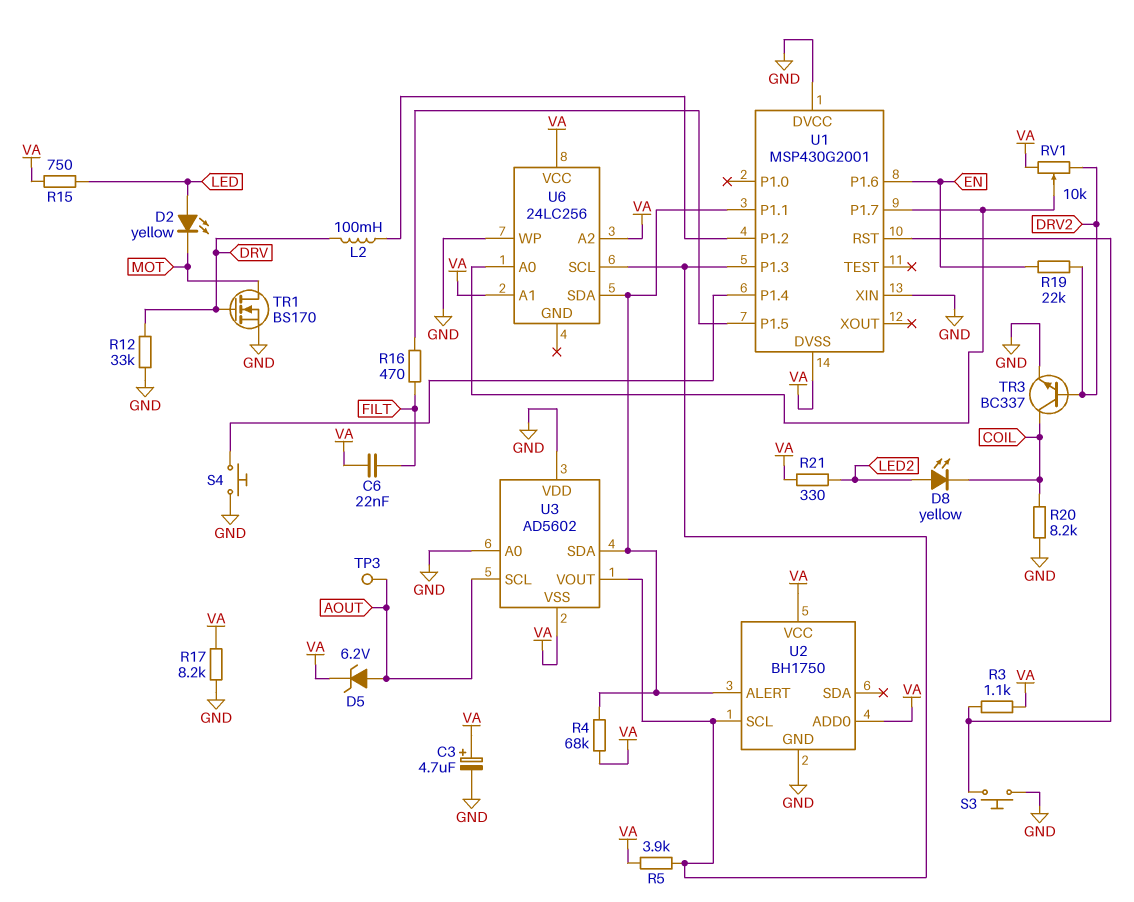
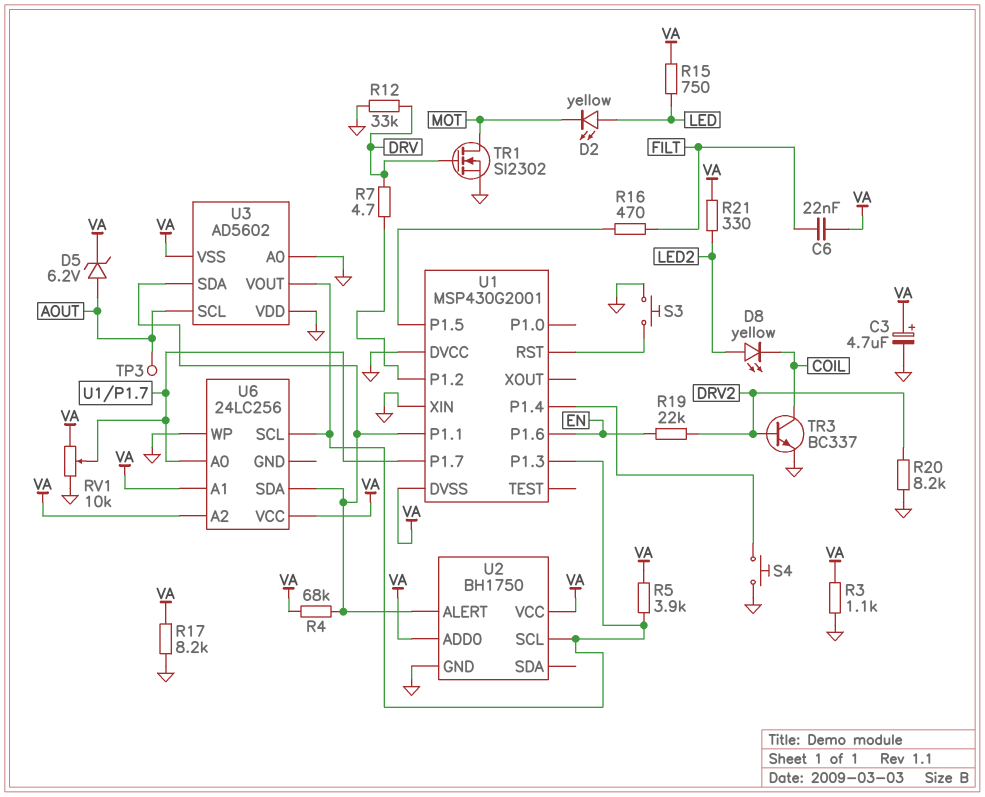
L2: 100mH (DRV, U1/P1.2) -> none
R3: 1.1k (U1/RST, VA) -> 1.1k (GND, VA)
R7: none -> 4.7 (DRV, U1/P1.2)
R20: 8.2k (COIL, GND) -> 8.2k (DRV2, GND)
RV1: 10k (DRV2, VA, wiper U1/P1.7) -> 10k (GND, VA, wiper U1/P1.7)
TR1: NMOS BS170 (G DRV, D MOT, S GND) -> NMOS SI2302 (G DRV, D MOT, S GND)

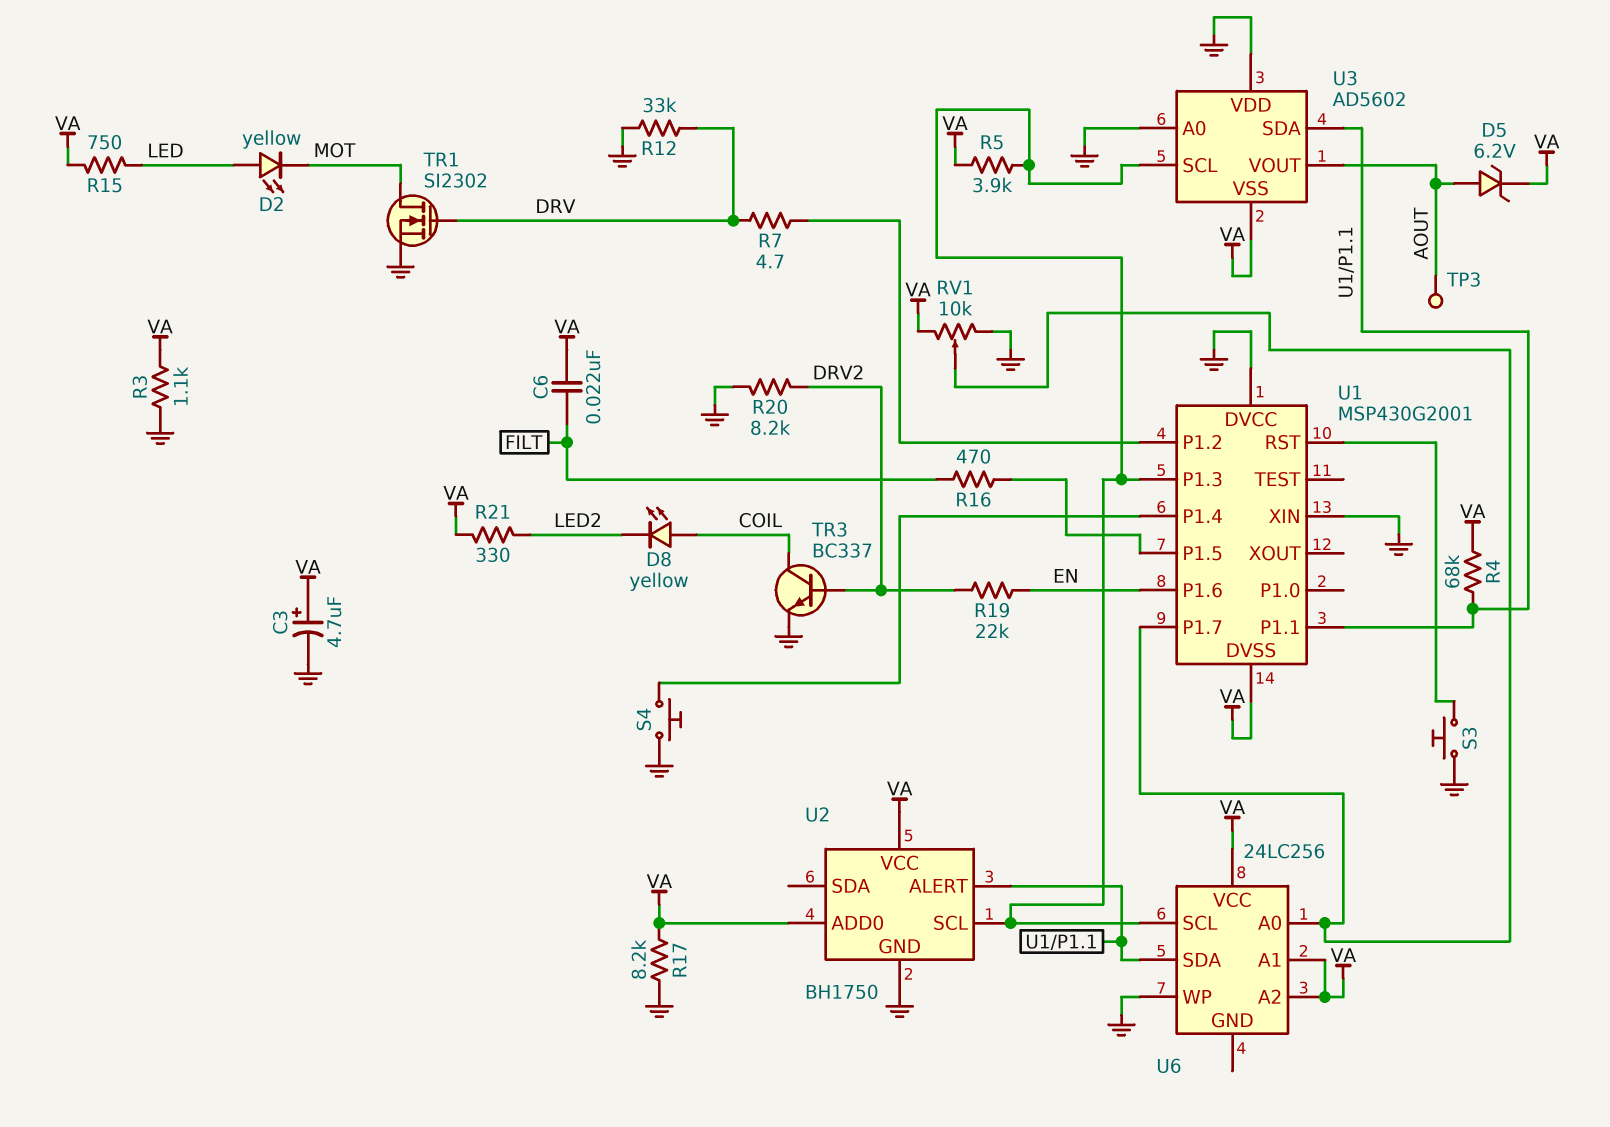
D8: LED yellow (A LED2, K COIL) -> LED yellow (A COIL, K LED2)
U3 pin SCL: AOUT -> U1/P1.3
U3 pin VOUT: U1/P1.3 -> AOUT

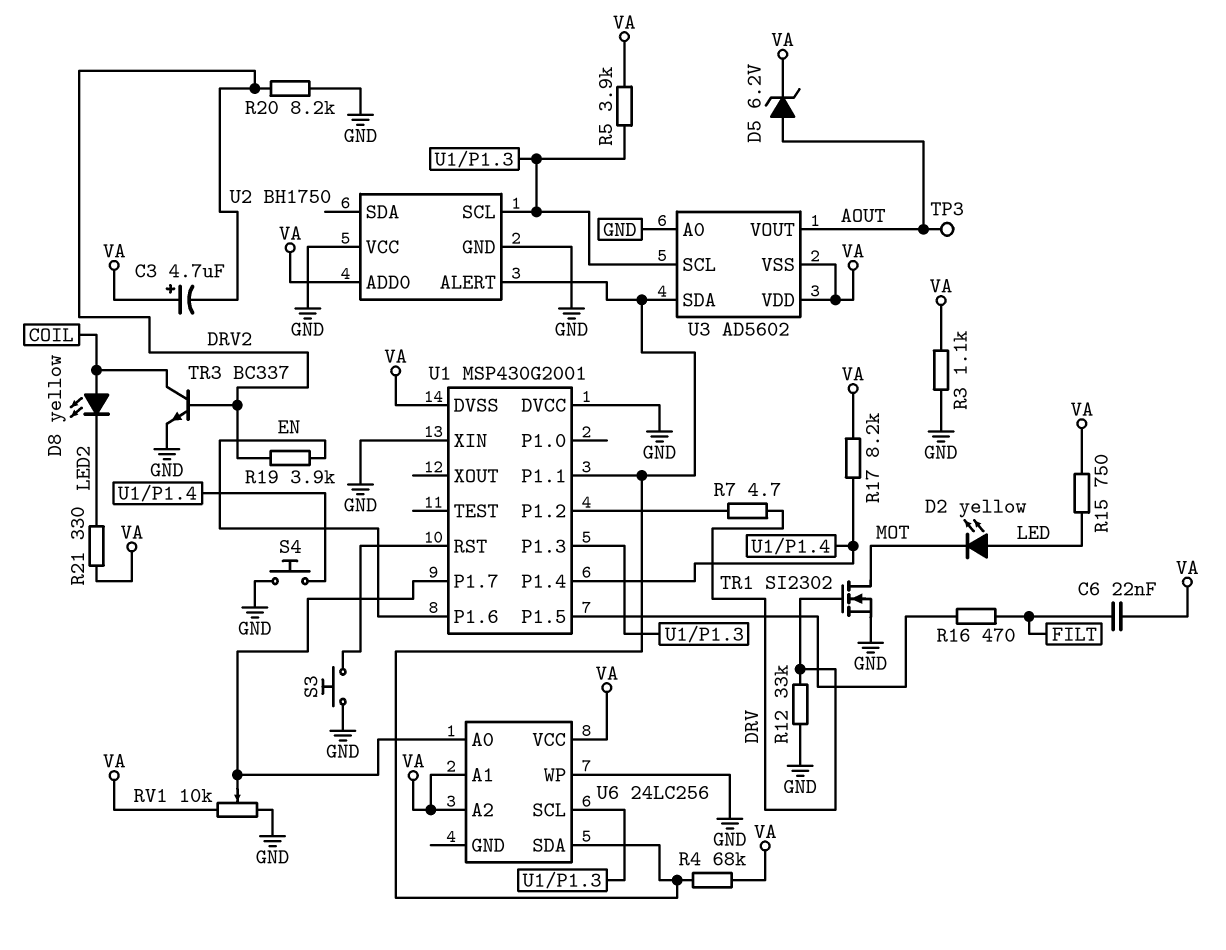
C3: 4.7uF (plus VA, minus GND) -> 4.7uF (plus VA, minus DRV2)
R17: 8.2k (GND, VA) -> 8.2k (U1/P1.4, VA)
R19: 22k (DRV2, EN) -> 3.9k (DRV2, EN)
U2 pin VCC: VA -> GND
U3 pin VDD: GND -> VA

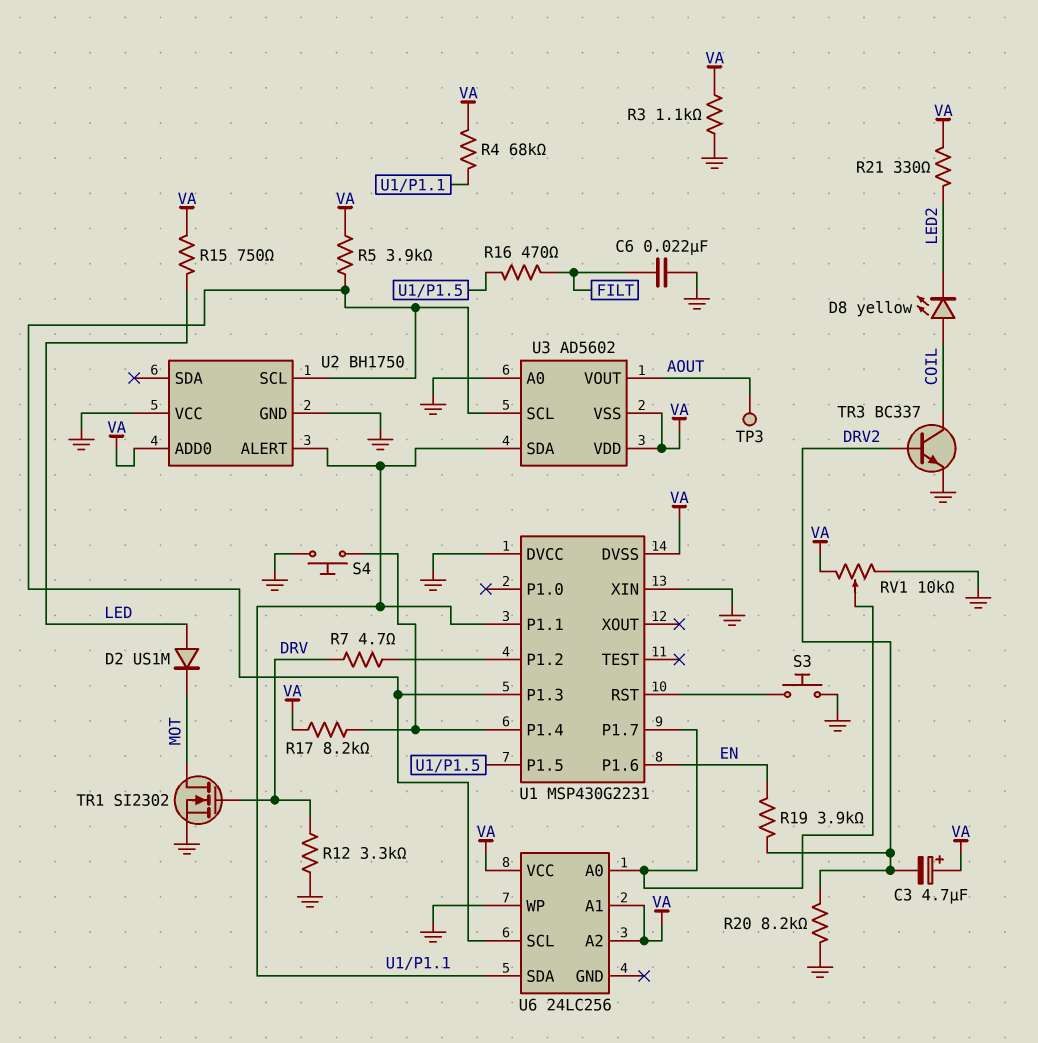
C6: 22nF (FILT, VA) -> 22nF (FILT, GND)
D2: LED yellow (A LED, K MOT) -> diode US1M (A LED, K MOT)
D5: zener 6.2V (A AOUT, K VA) -> none
R12: 33k (DRV, GND) -> 3.3k (DRV, GND)
U1: MSP430G2001 -> MSP430G2231

